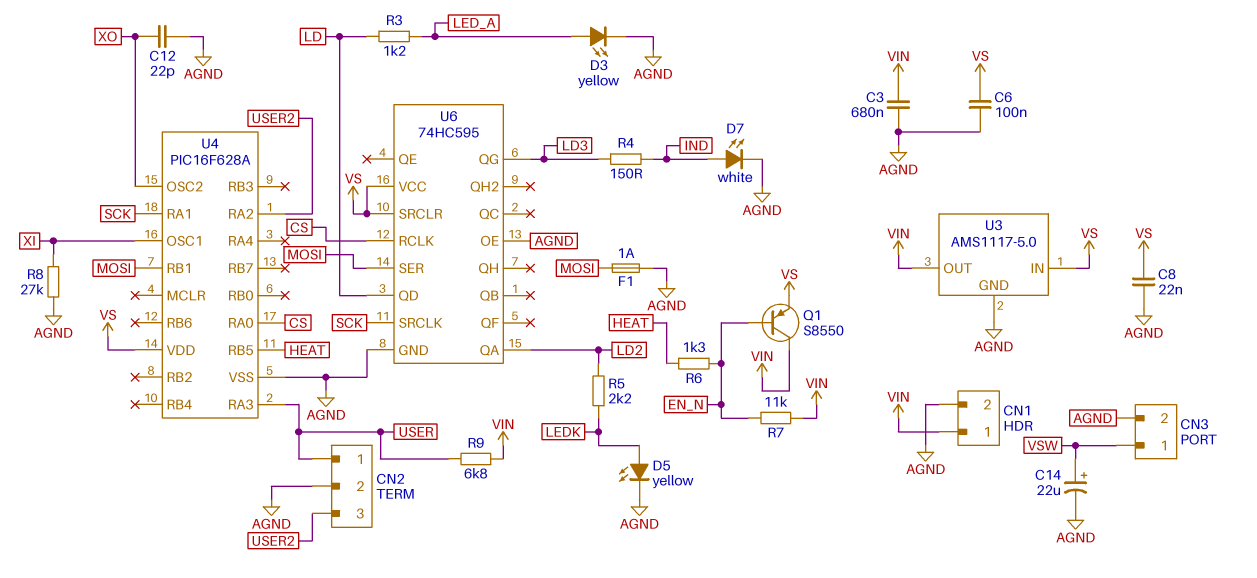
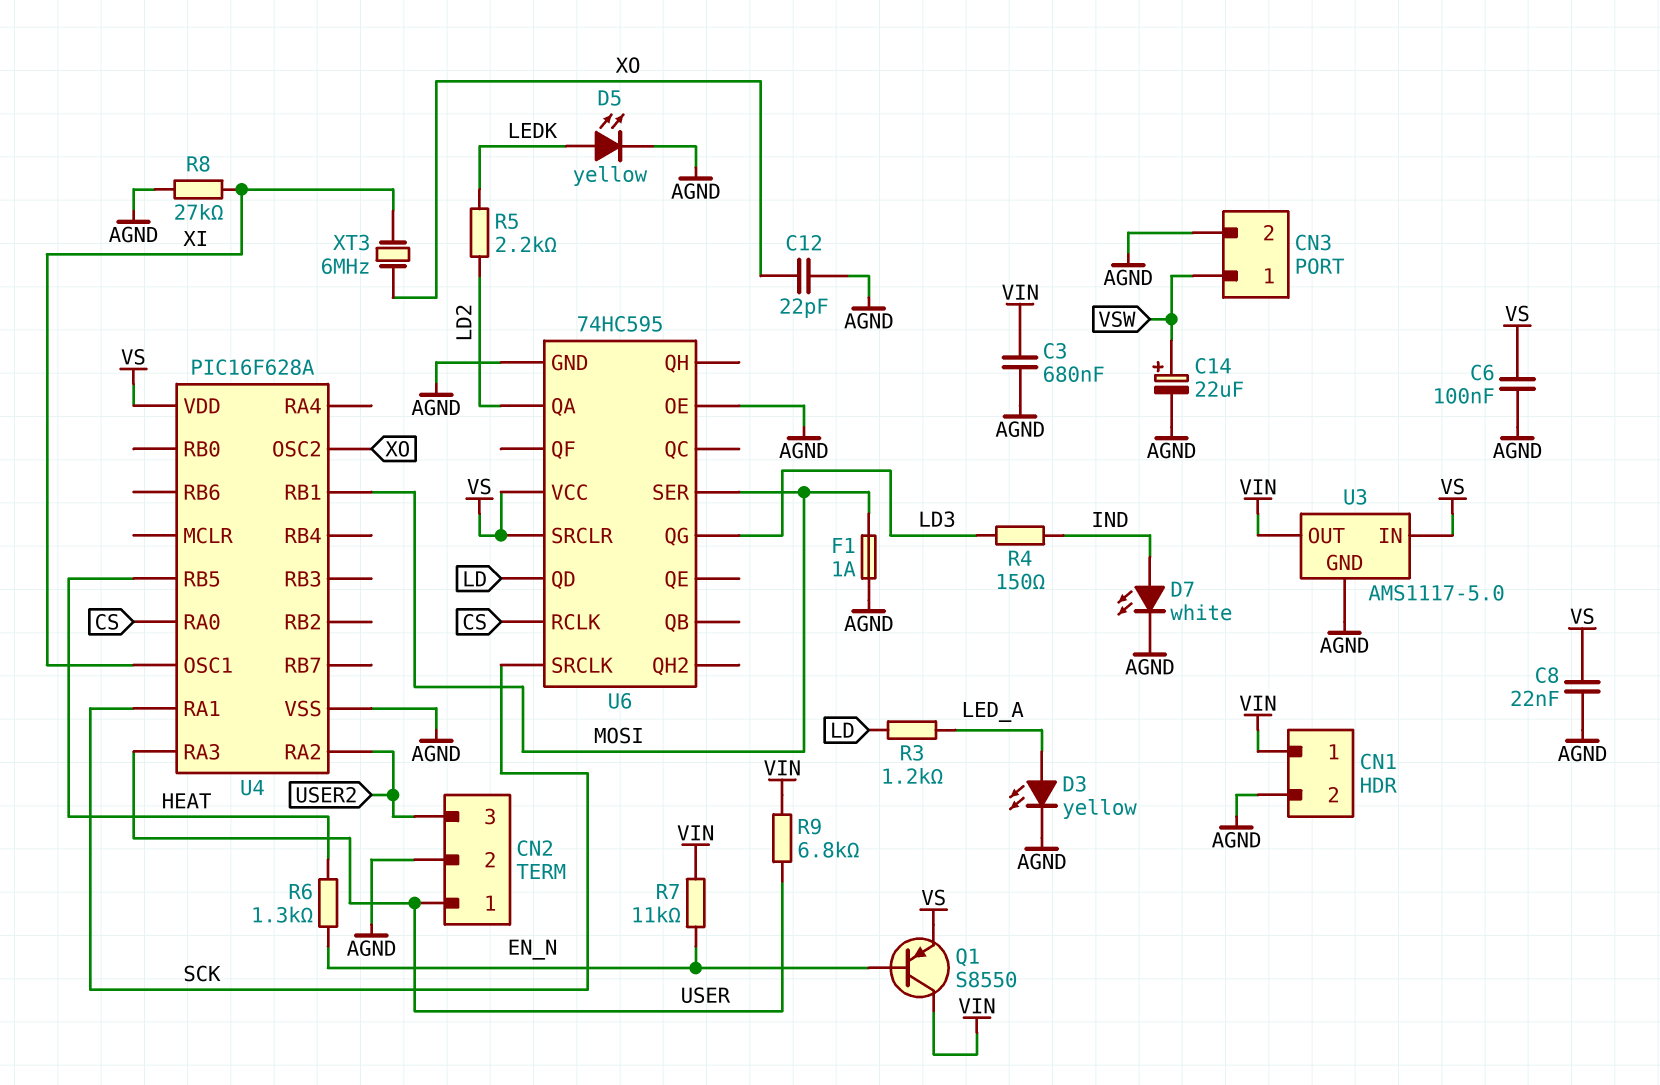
XT3: none -> 6MHz (XI, XO)

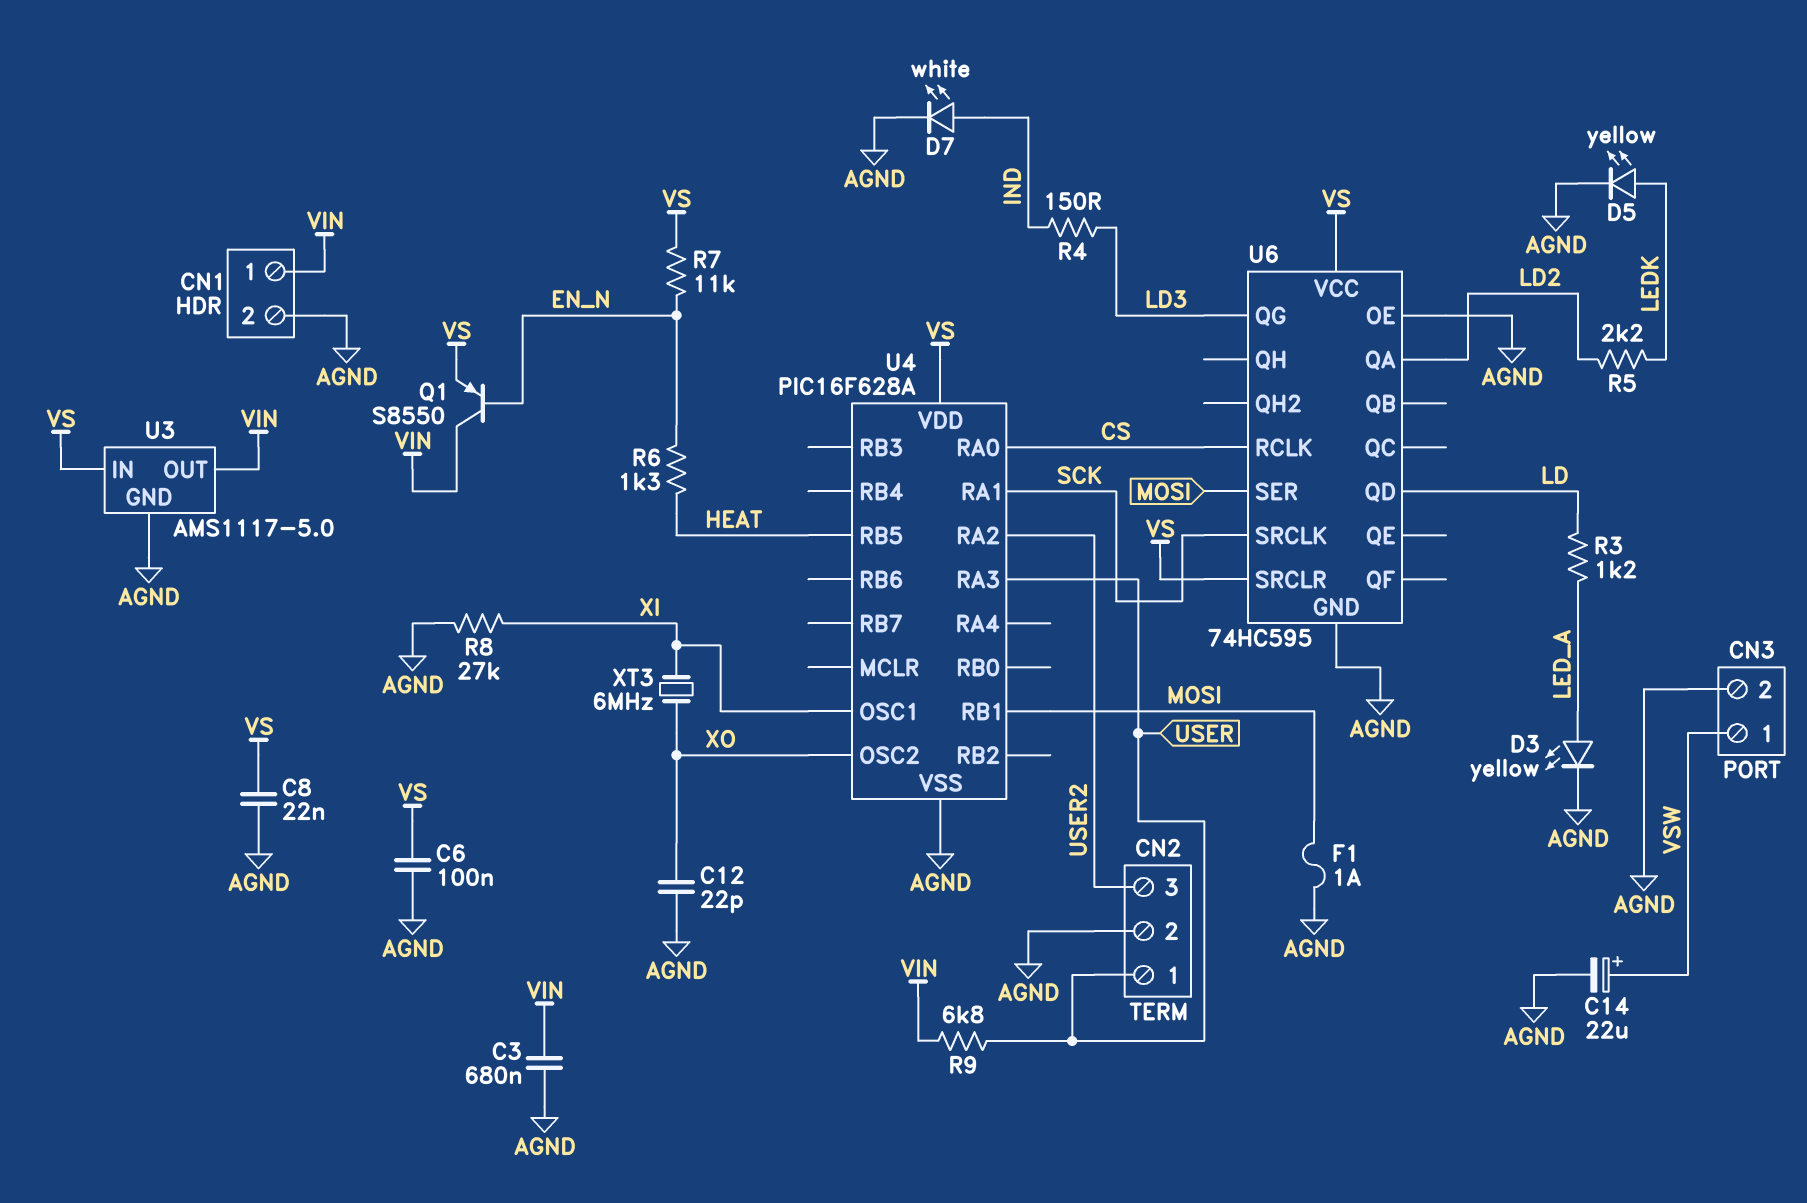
R7: 11k (EN_N, VIN) -> 11k (EN_N, VS)

